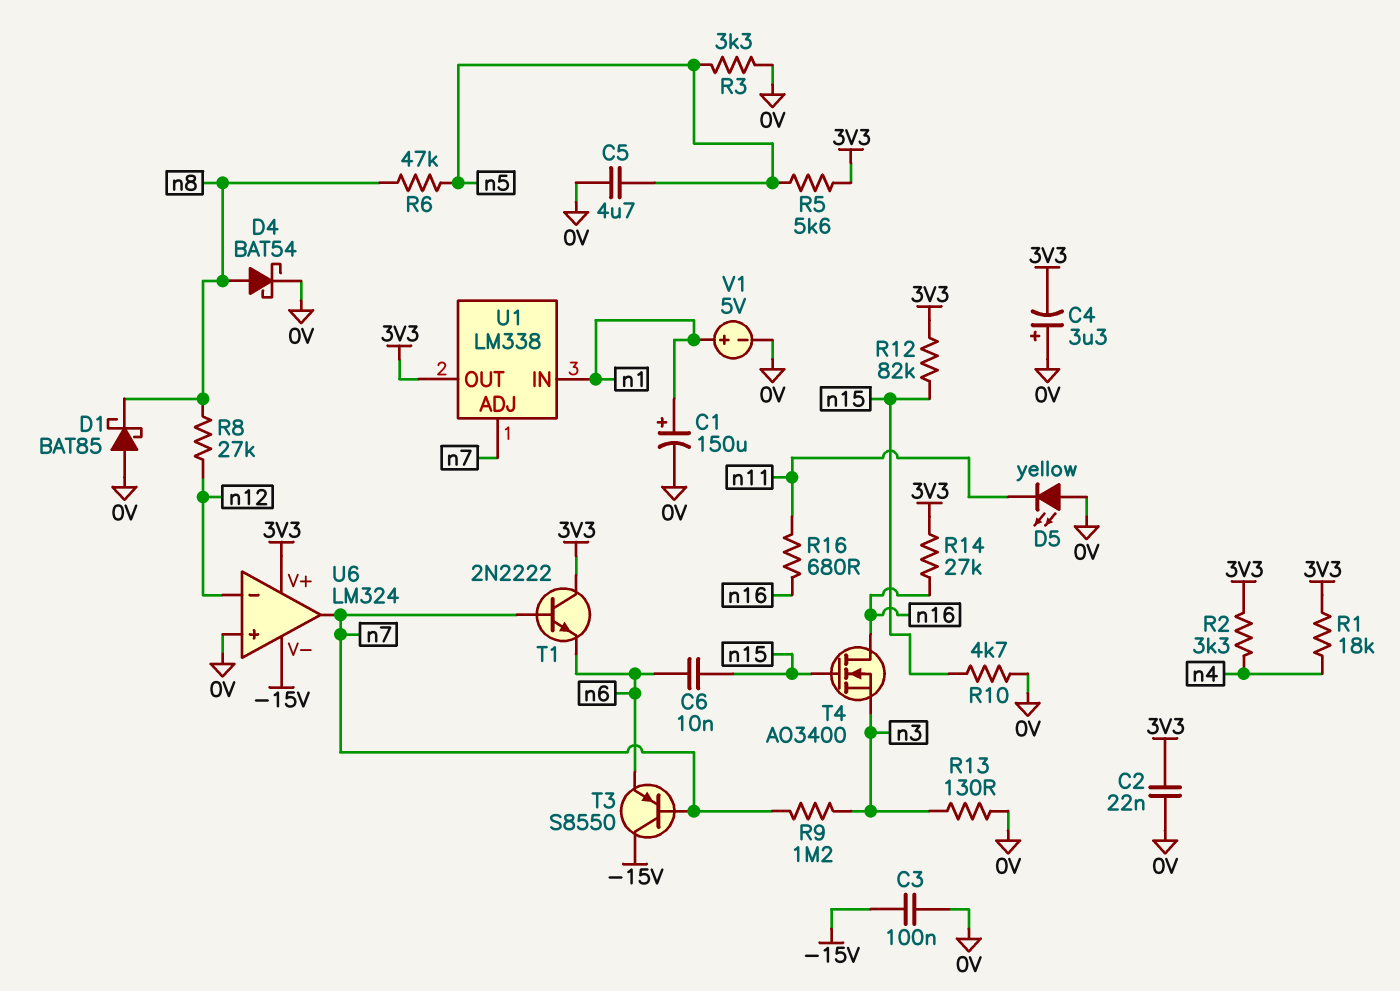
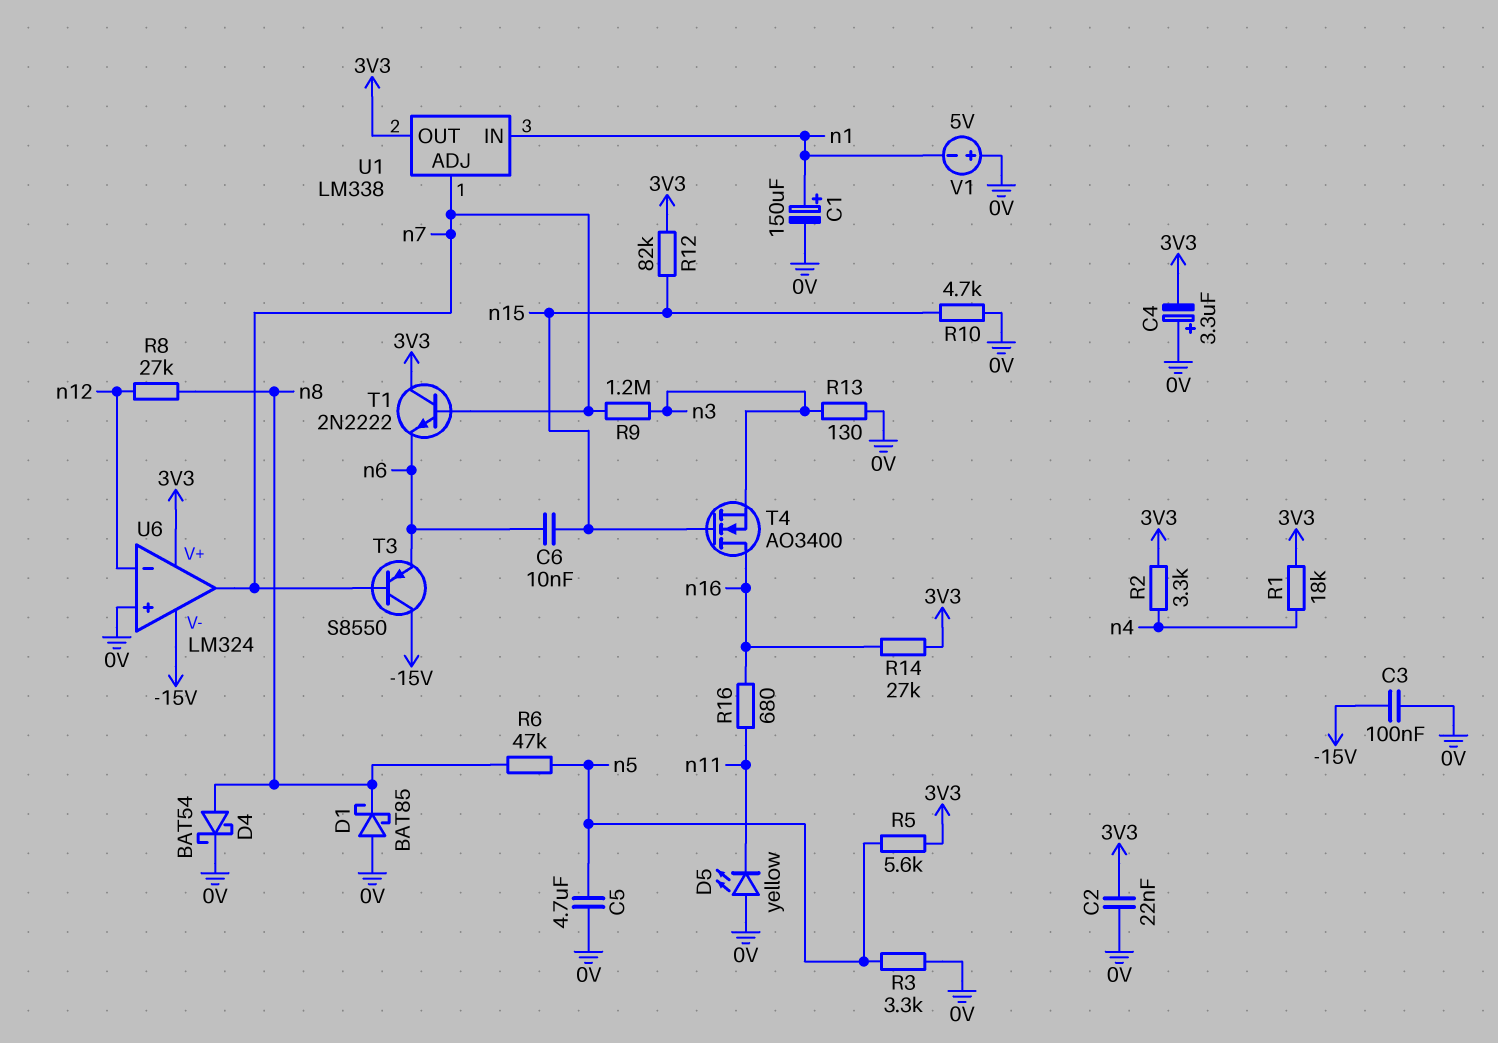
V1: 5V (plus n1, minus 0V) -> 5V (plus 0V, minus n1)

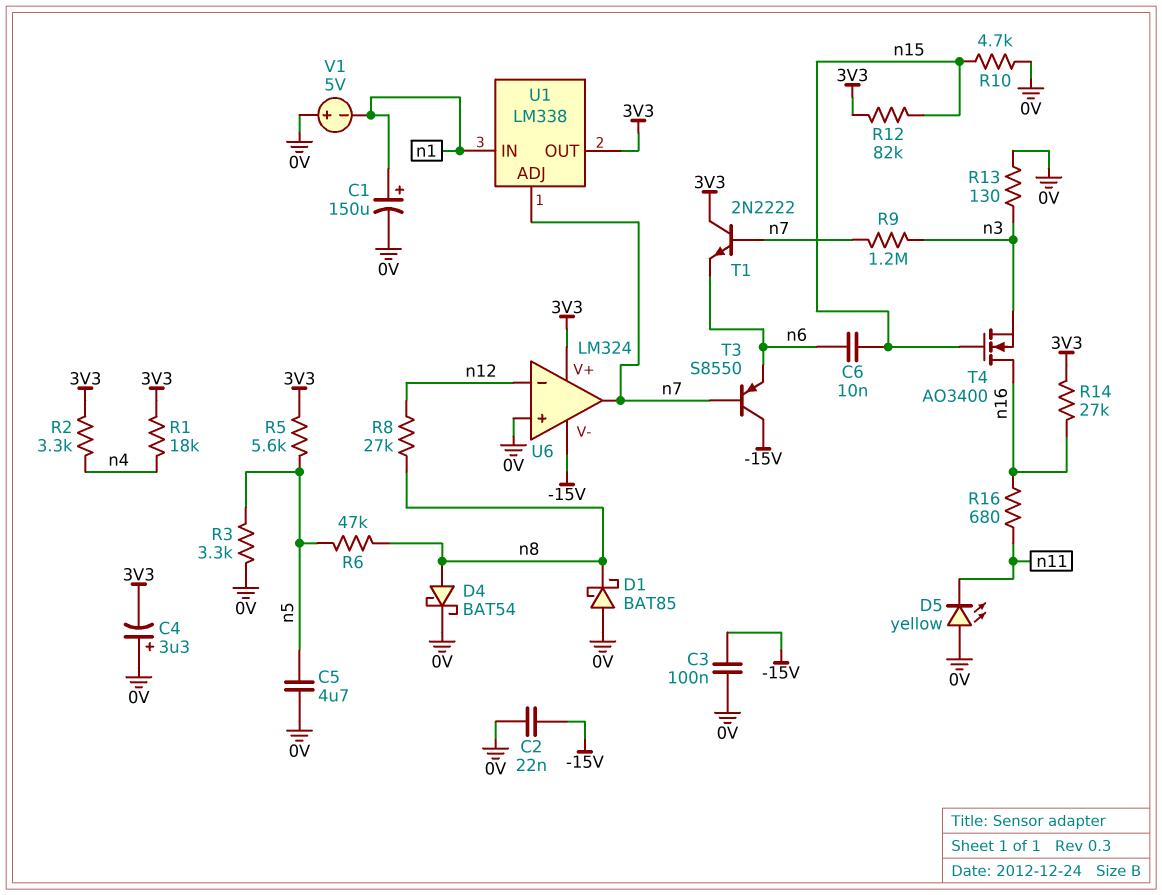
C2: 22nF (0V, 3V3) -> 22nF (-15V, 0V)

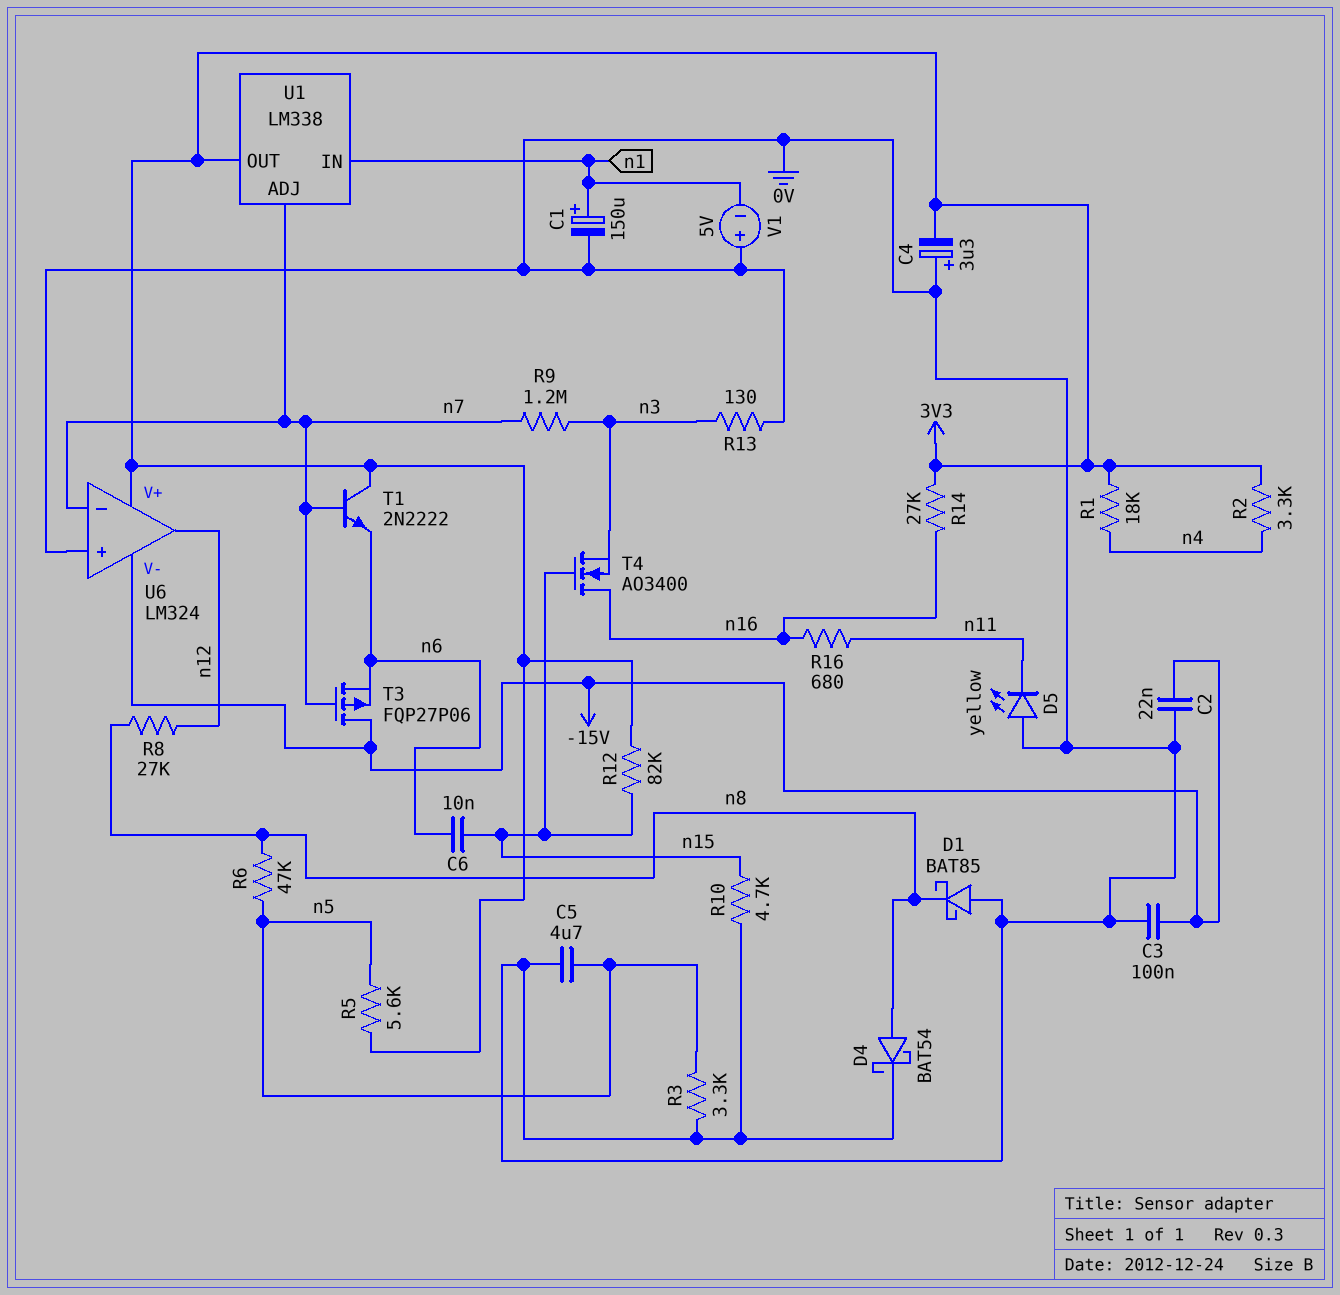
T3: PNP S8550 (B n7, C -15V, E n6) -> PMOS FQP27P06 (G n7, D -15V, S n6)
U6 pin in-: n12 -> n7
U6 pin out: n7 -> n12

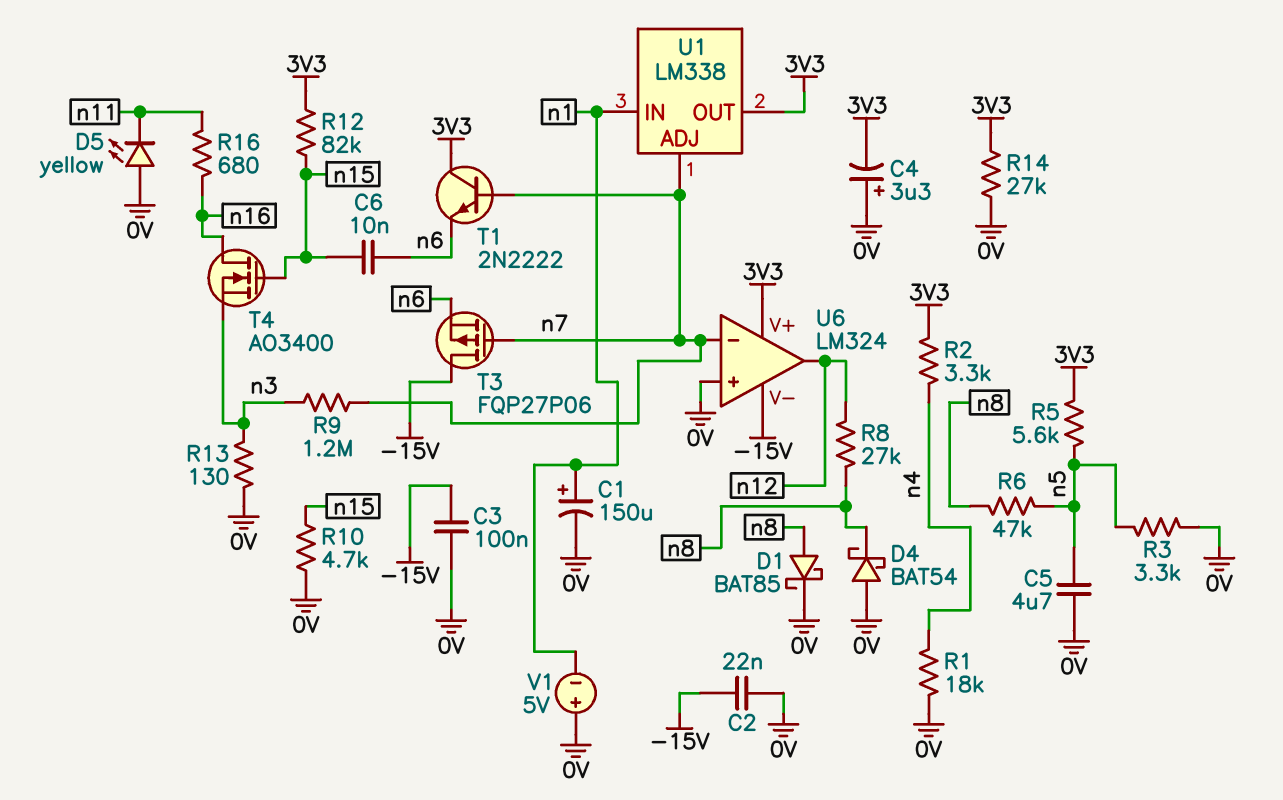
D1: schottky BAT85 (A 0V, K n8) -> schottky BAT85 (A n8, K 0V)
D4: schottky BAT54 (A n8, K 0V) -> schottky BAT54 (A 0V, K n8)
R1: 18k (3V3, n4) -> 18k (0V, n4)
R14: 27k (3V3, n16) -> 27k (0V, 3V3)

